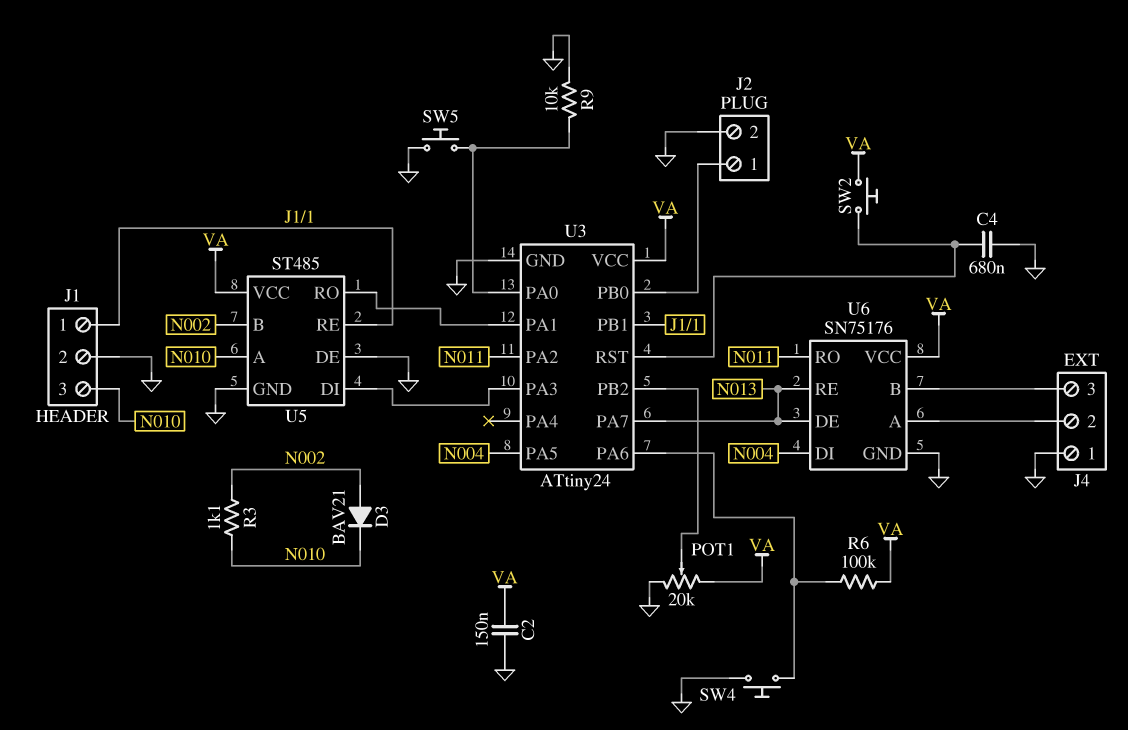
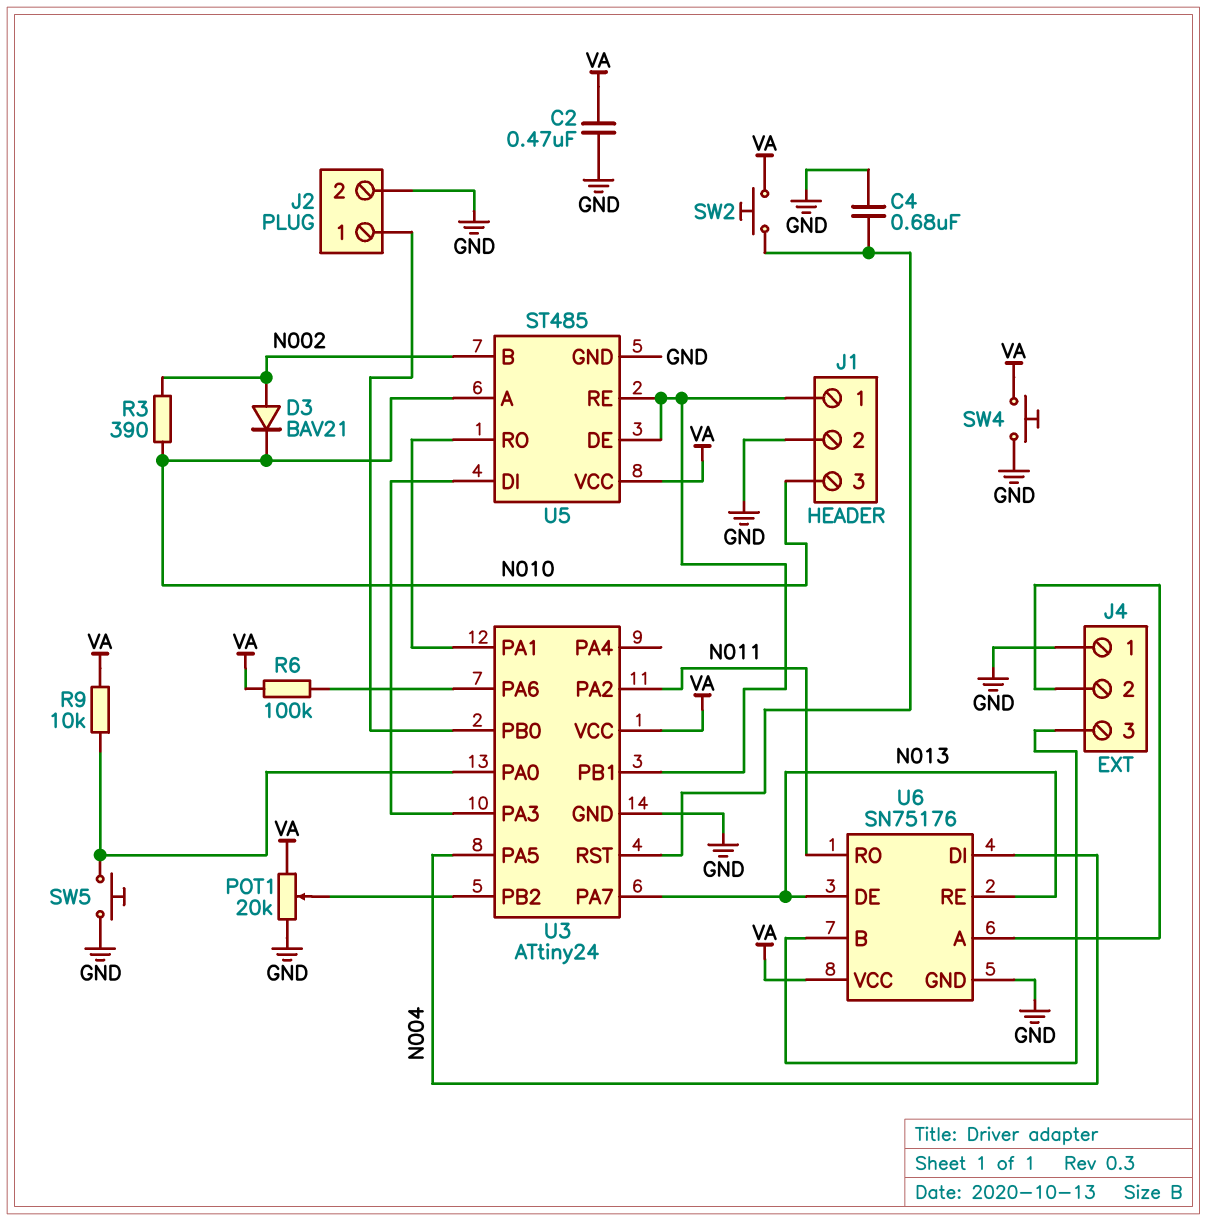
C2: 150nF (GND, VA) -> 470nF (GND, VA)
R3: 1.1k (N002, N010) -> 390 (N002, N010)
R9: 10k (GND, U3/PA0) -> 10k (U3/PA0, VA)
SW4: button (GND, U3/PA6) -> button (GND, VA)
U5 pin DE: GND -> J1/1

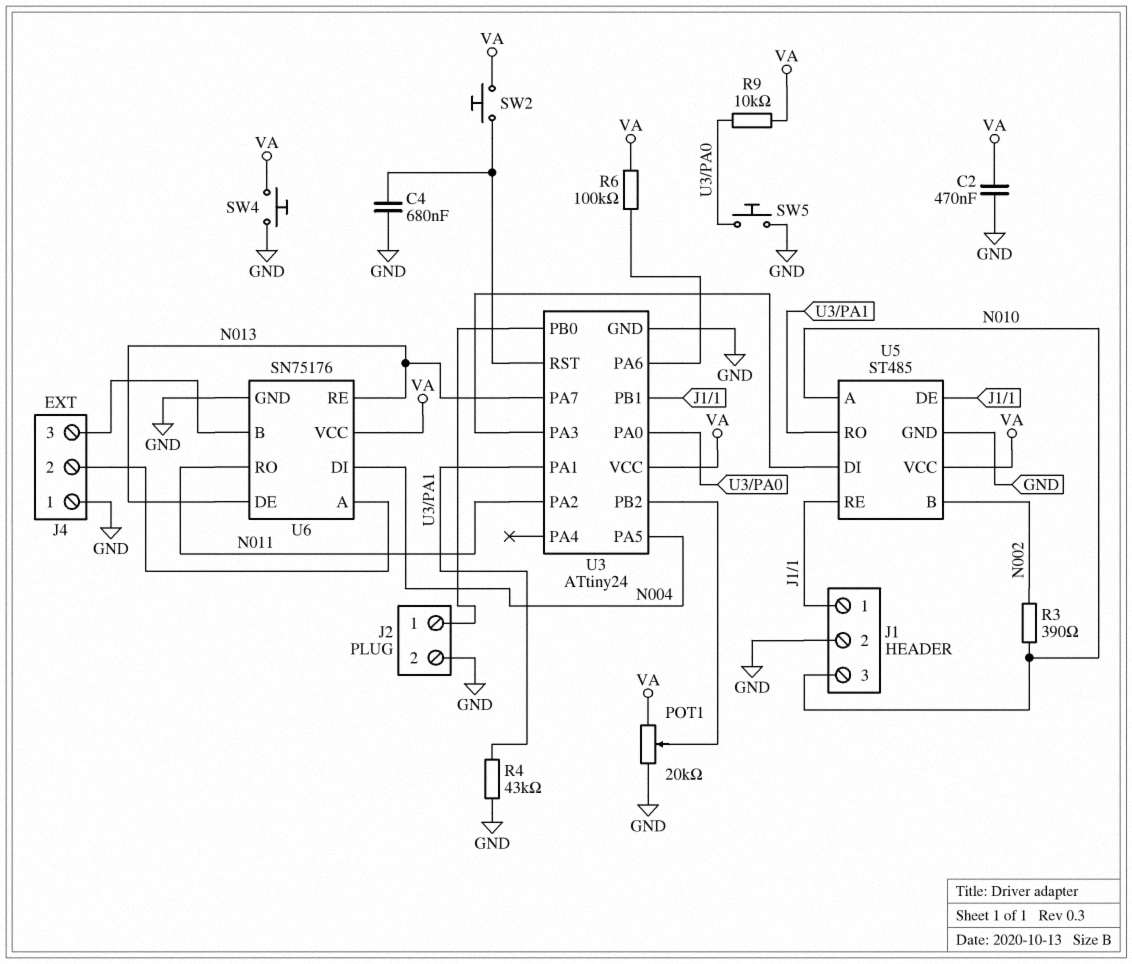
D3: diode BAV21 (A N002, K N010) -> none
R4: none -> 43k (GND, U3/PA1)

